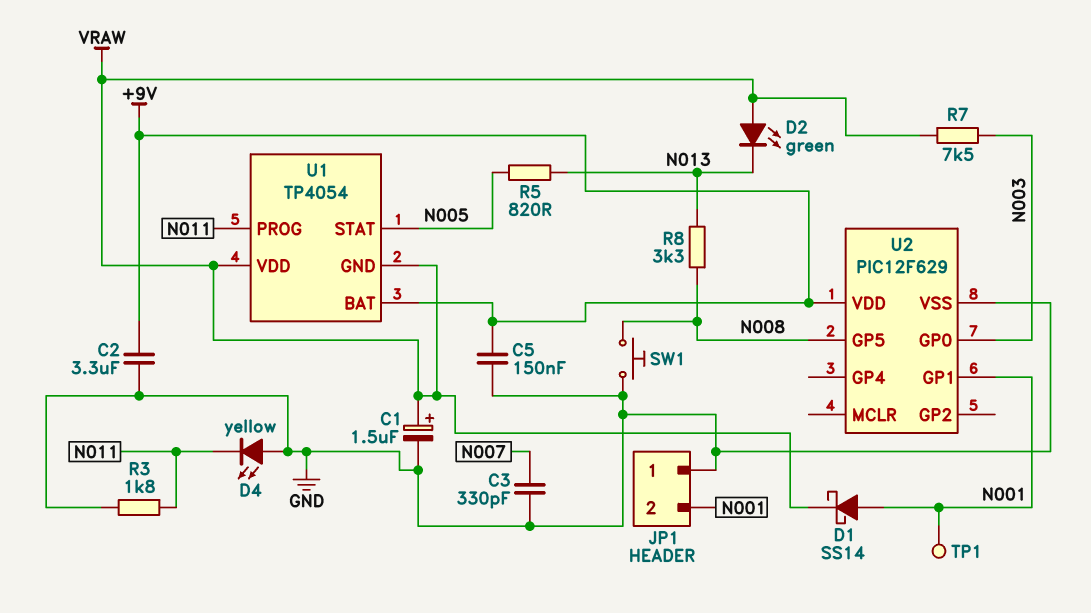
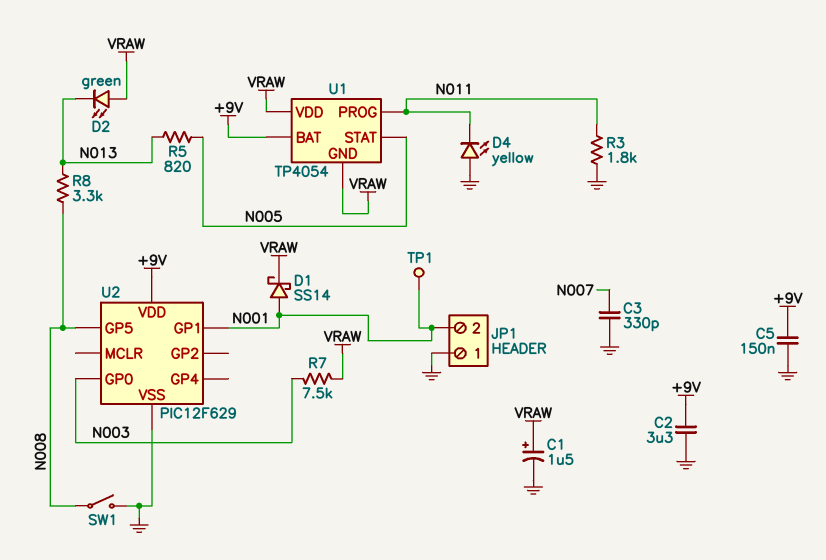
SW1: button (GND, N008) -> switch (GND, N008)

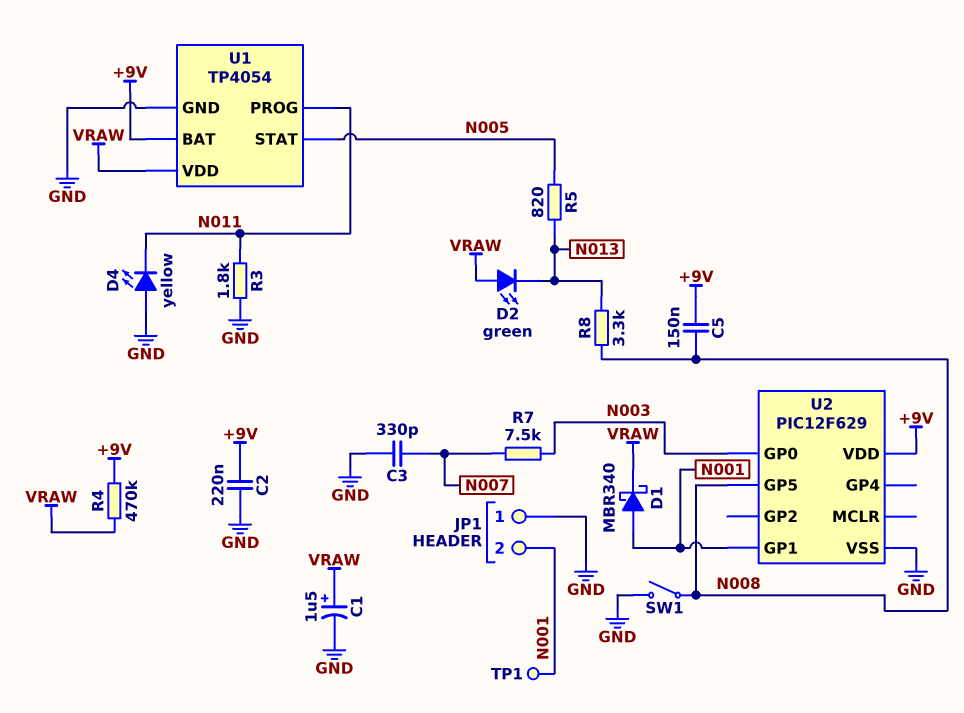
C2: 3.3uF (+9V, GND) -> 220nF (+9V, GND)
C5: 150nF (+9V, GND) -> 150nF (+9V, N008)
D1: schottky SS14 (A N001, K VRAW) -> schottky MBR340 (A N001, K VRAW)
R4: none -> 470k (+9V, VRAW)
R7: 7.5k (N003, VRAW) -> 7.5k (N003, N007)
U1 pin GND: VRAW -> GND

